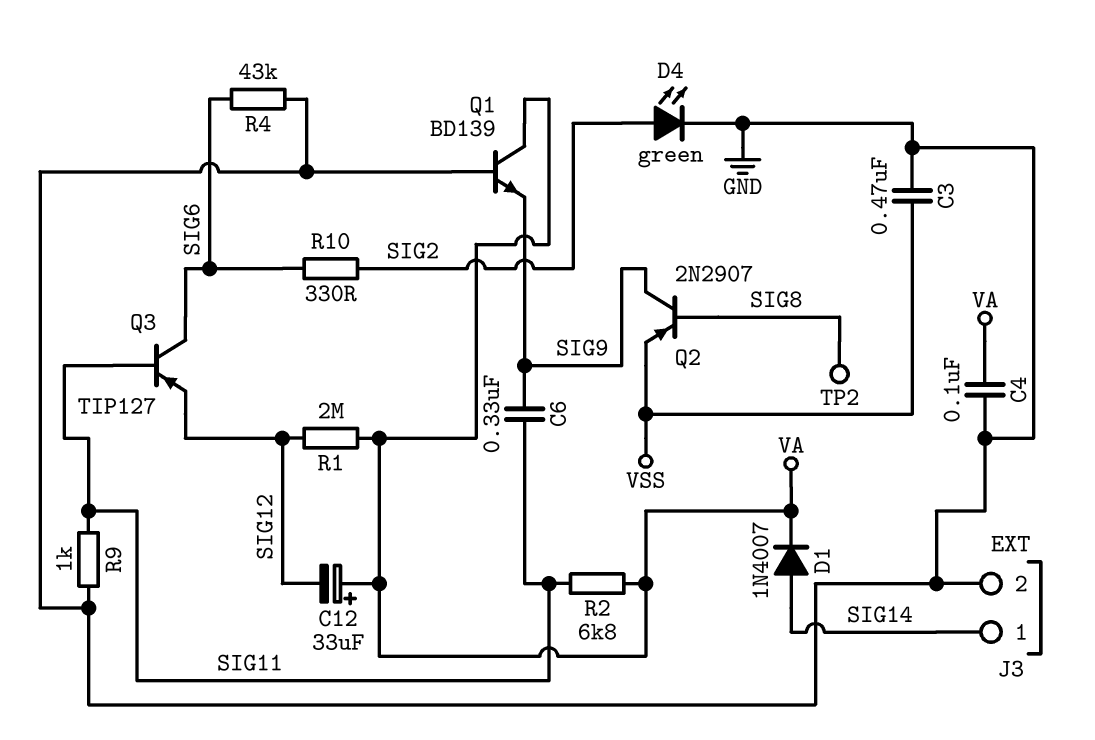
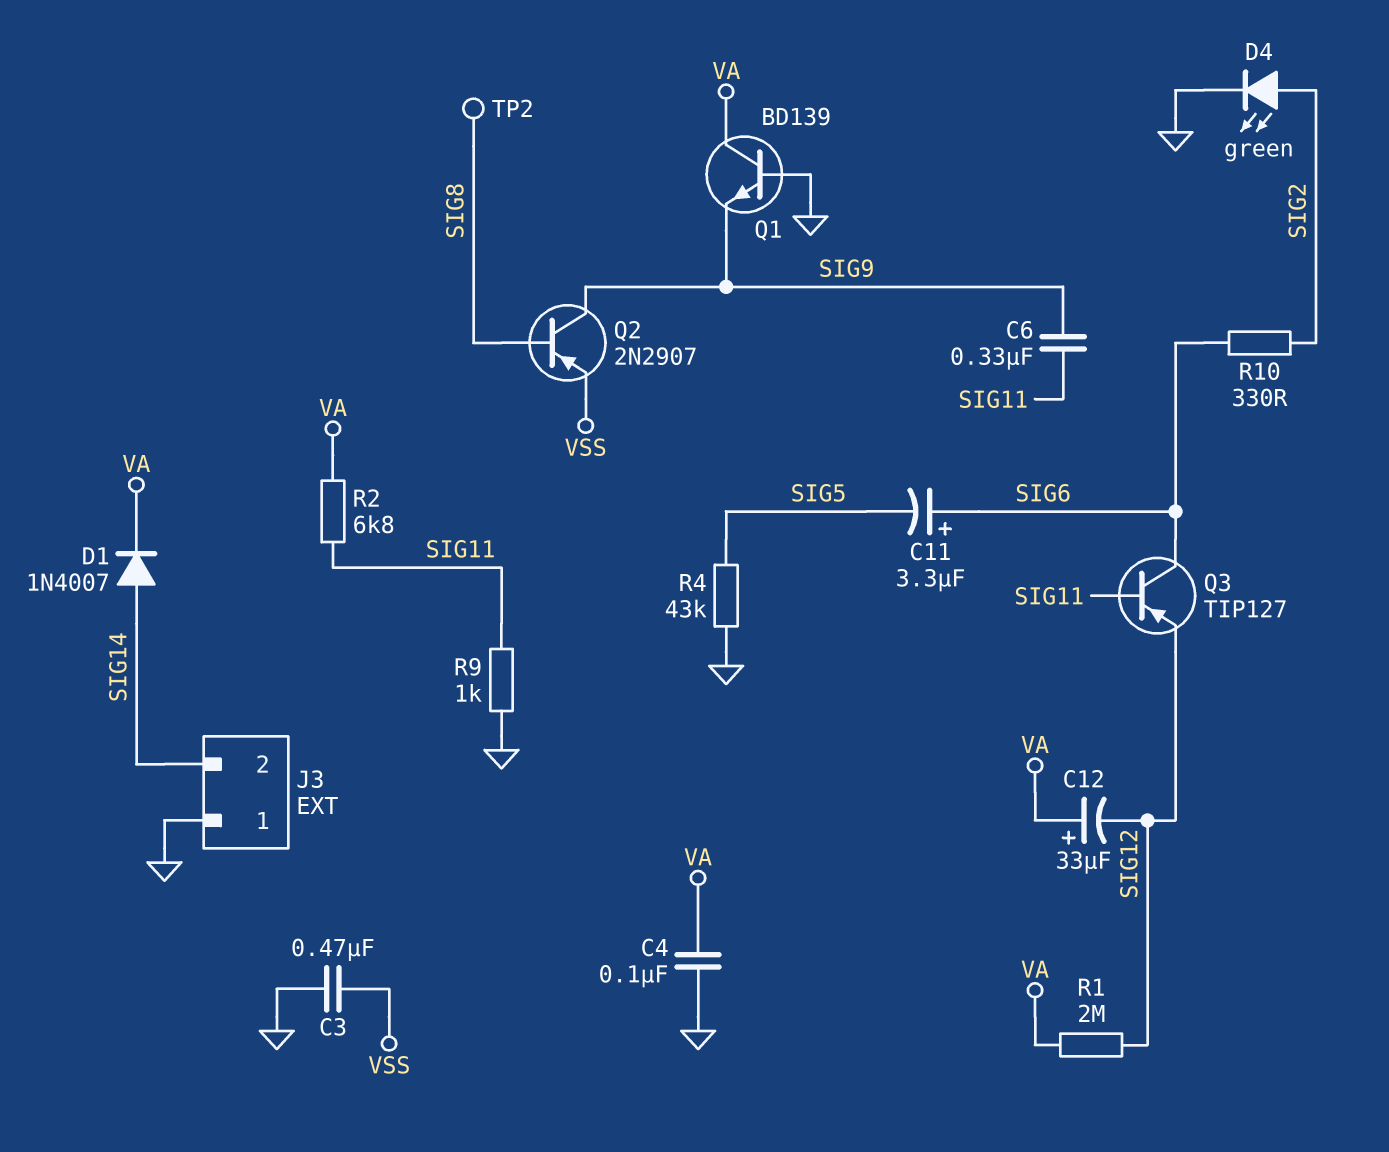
C11: none -> 3.3uF (plus SIG6, minus SIG5)
J3 pin 1: SIG14 -> GND
J3 pin 2: GND -> SIG14
R4: 43k (GND, SIG6) -> 43k (GND, SIG5)

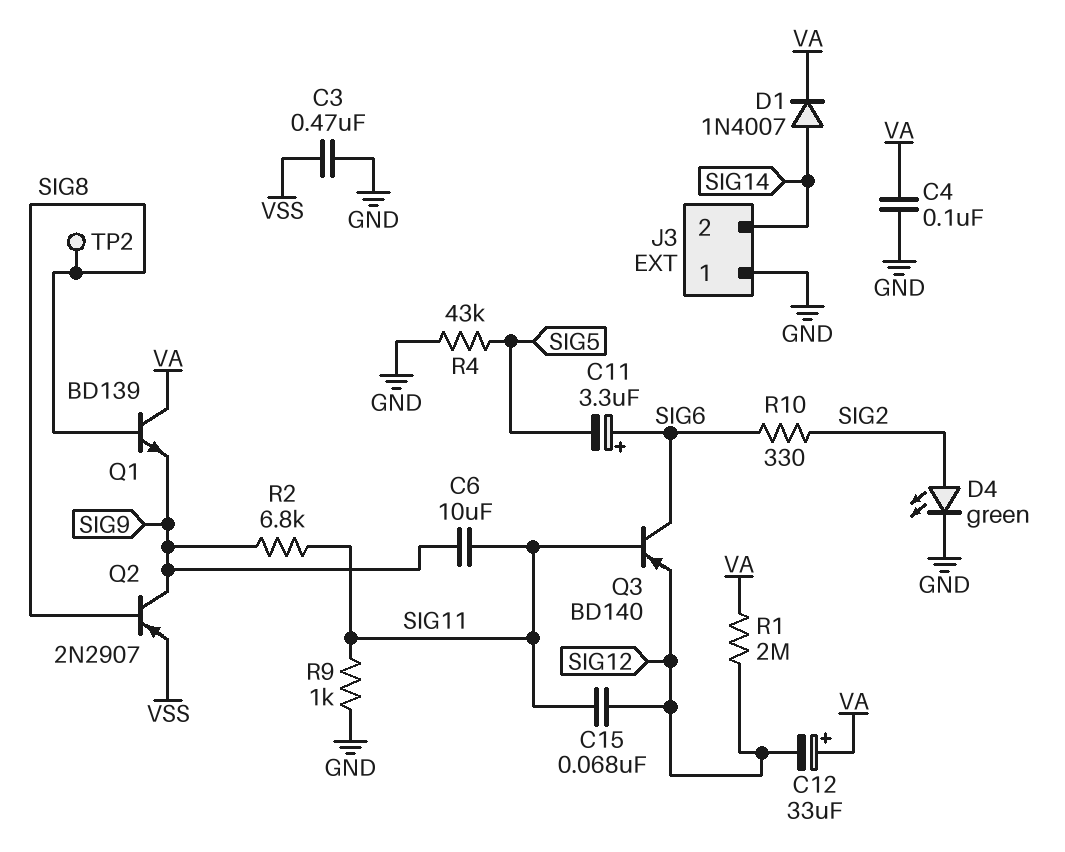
C6: 330nF (SIG9, SIG11) -> 10uF (SIG9, SIG11)
C15: none -> 68nF (SIG11, SIG12)
Q1: NPN BD139 (B GND, C VA, E SIG9) -> NPN BD139 (B SIG8, C VA, E SIG9)
Q3: PNP TIP127 (B SIG11, C SIG6, E SIG12) -> PNP BD140 (B SIG11, C SIG6, E SIG12)
R2: 6.8k (SIG11, VA) -> 6.8k (SIG9, SIG11)

